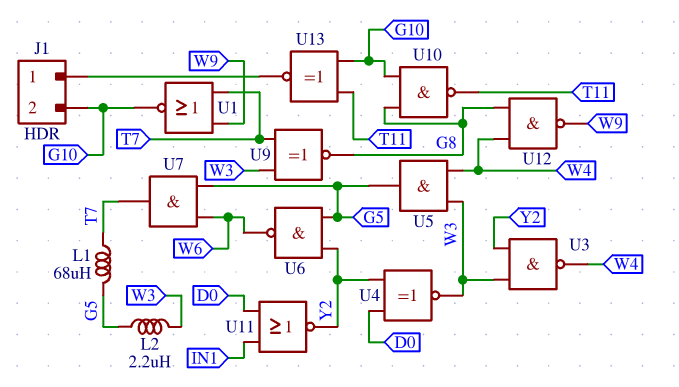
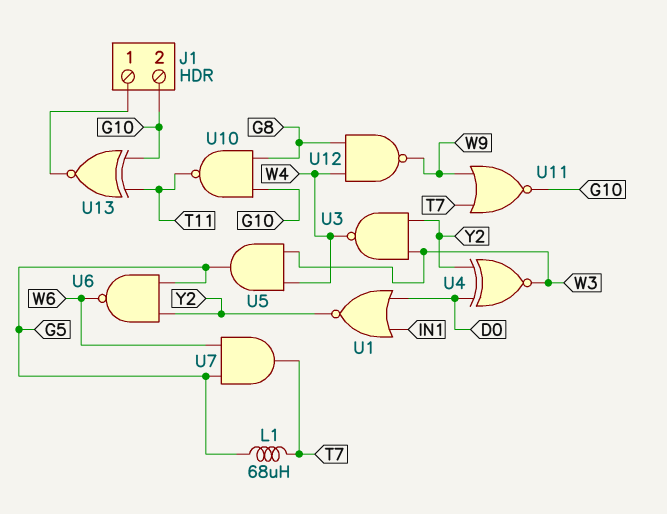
L2: 2.2uH (G5, W3) -> none
U1: NOR (in T7, in W9, out G10) -> NOR (in D0, in IN1, out Y2)
U9: XNOR (in T7, in W3, out G8) -> none
U11: NOR (in D0, in IN1, out Y2) -> NOR (in T7, in W9, out G10)

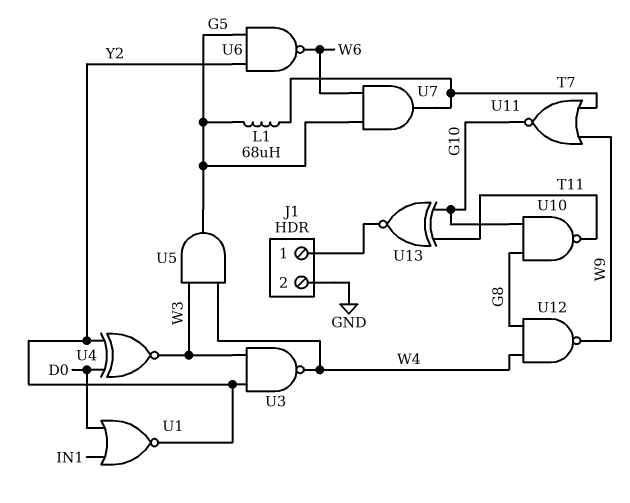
J1 pin 2: G10 -> GND

